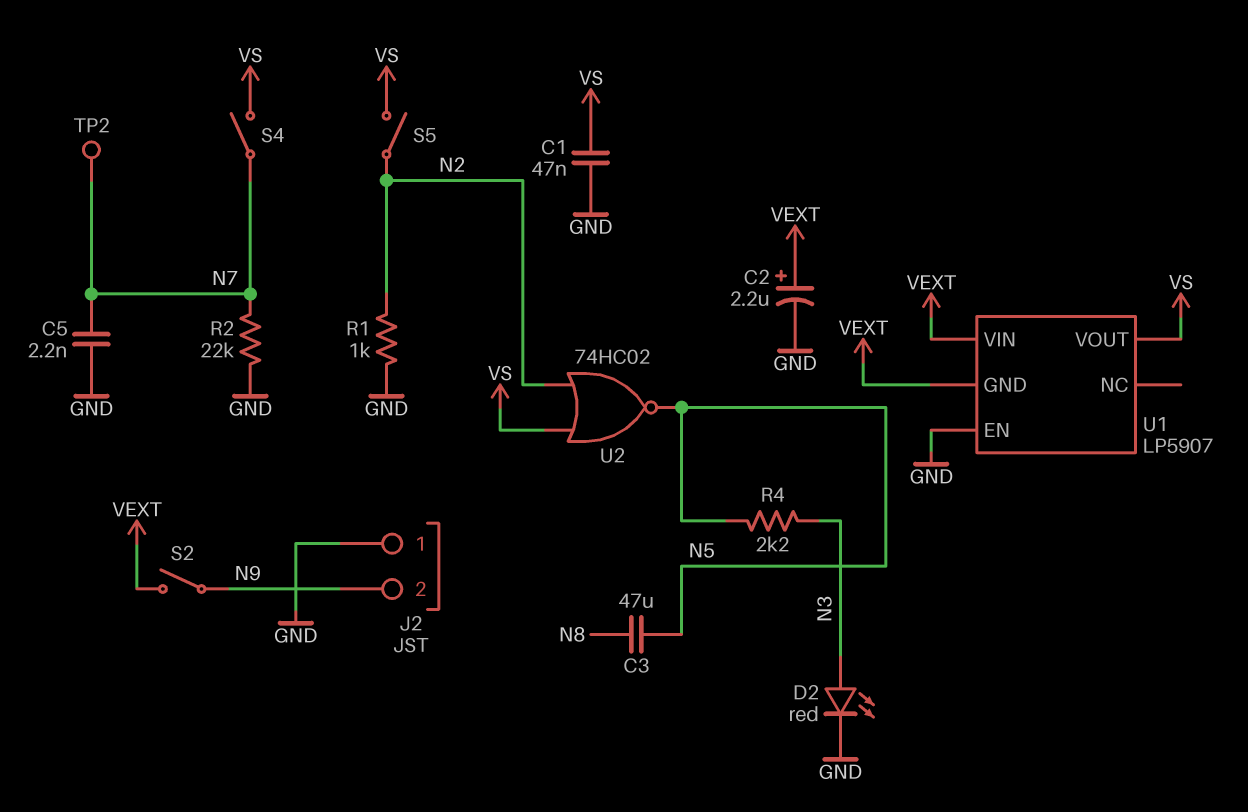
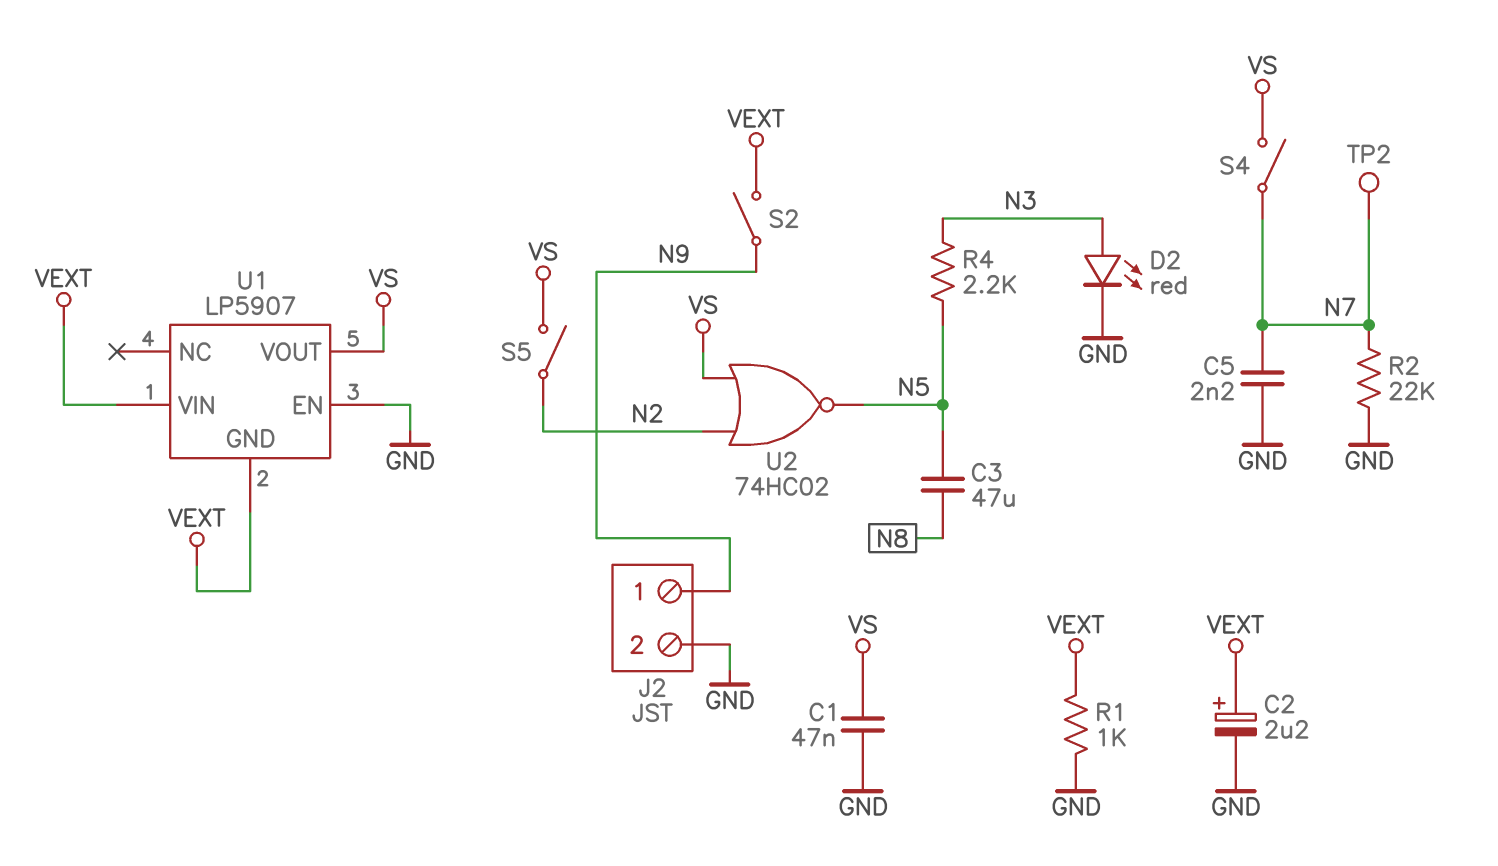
J2 pin 1: GND -> N9
J2 pin 2: N9 -> GND
R1: 1k (GND, N2) -> 1k (GND, VEXT)

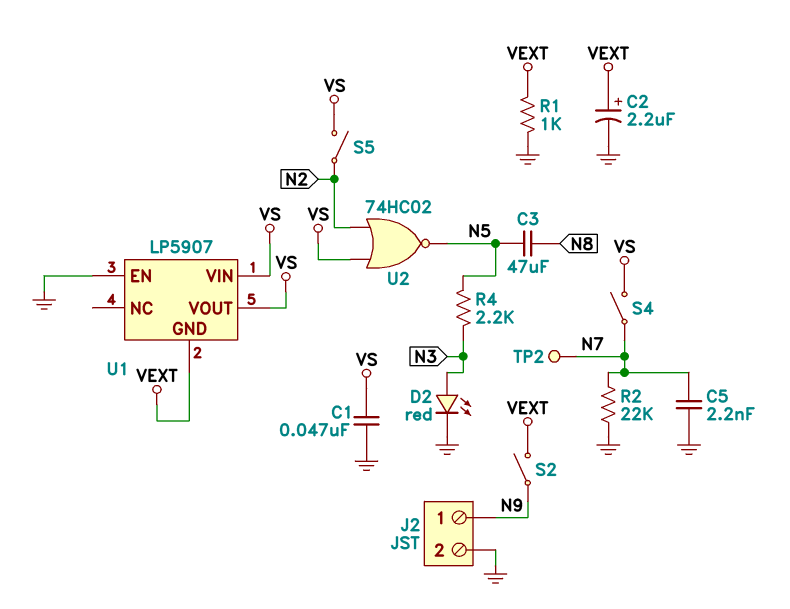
U1 pin VIN: VEXT -> VS

